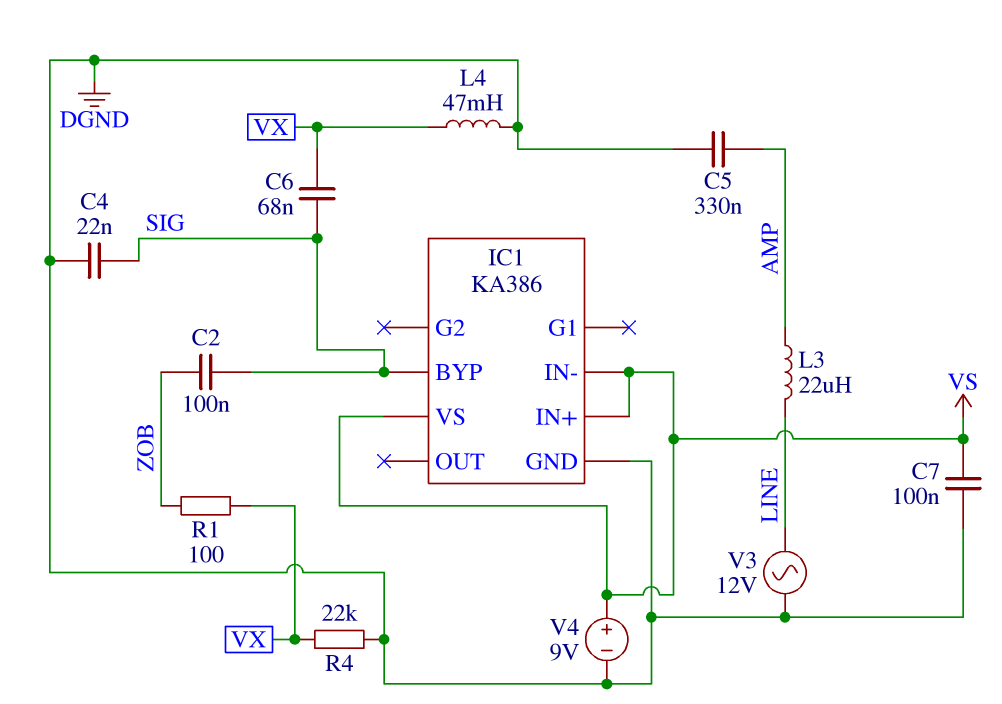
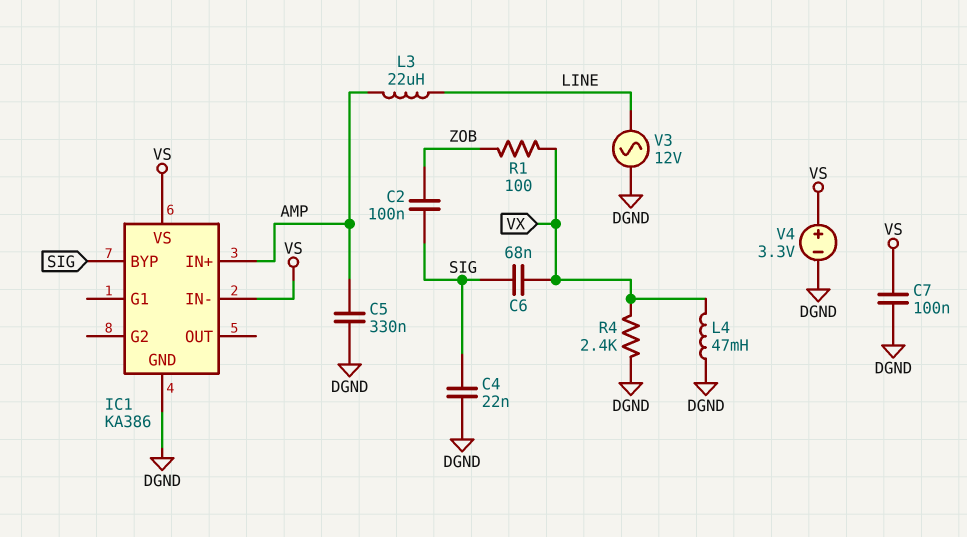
IC1 pin IN+: VS -> AMP
R4: 22k (DGND, VX) -> 2.4k (DGND, VX)
V4: 9V (plus VS, minus DGND) -> 3.3V (plus VS, minus DGND)

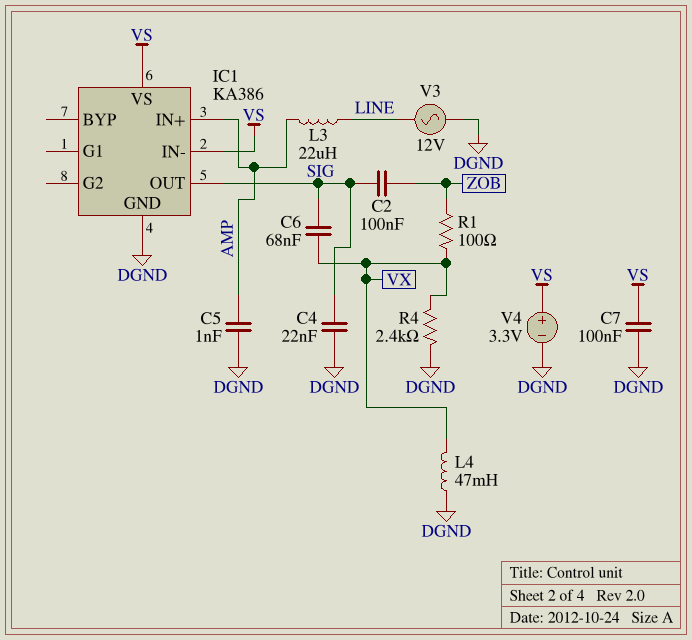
C5: 330nF (AMP, DGND) -> 1nF (AMP, DGND)
IC1 pin BYP: SIG -> none
IC1 pin OUT: none -> SIG

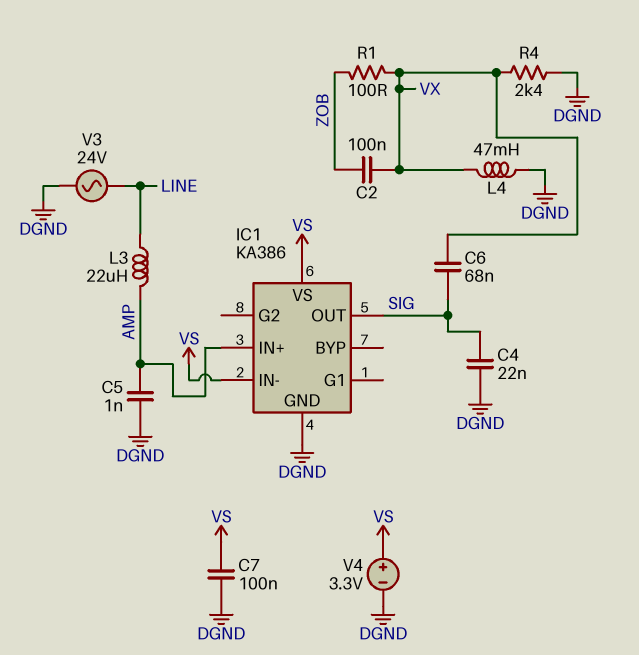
C2: 100nF (SIG, ZOB) -> 100nF (VX, ZOB)
V3: AC 12V (DGND, LINE) -> AC 24V (DGND, LINE)

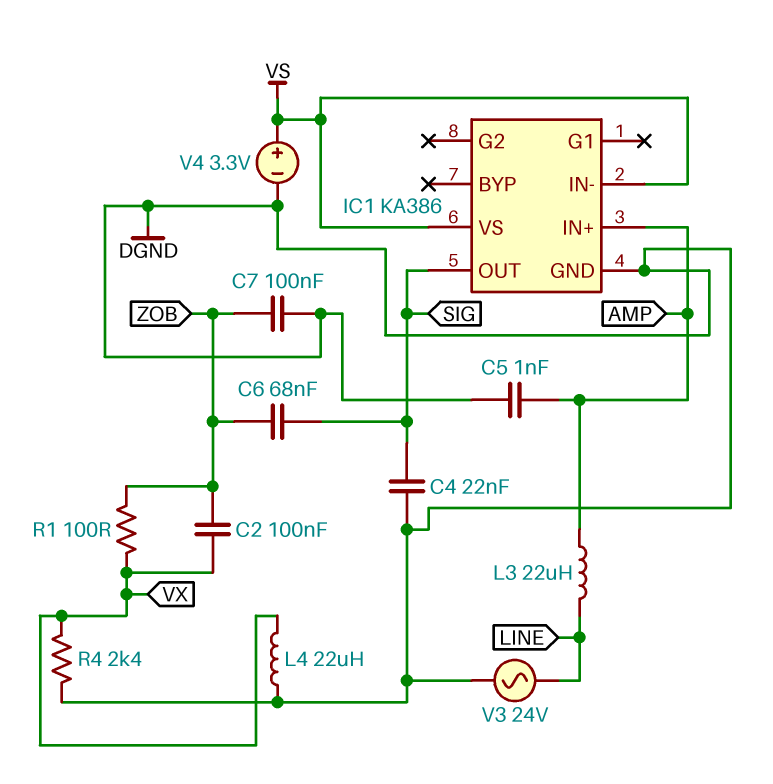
C6: 68nF (SIG, VX) -> 68nF (SIG, ZOB)
C7: 100nF (DGND, VS) -> 100nF (DGND, ZOB)
L4: 47mH (DGND, VX) -> 22uH (DGND, VX)

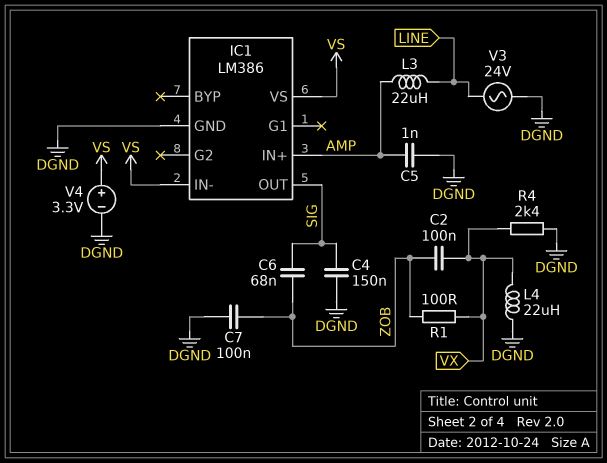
C4: 22nF (DGND, SIG) -> 150nF (DGND, SIG)
IC1: KA386 -> LM386

